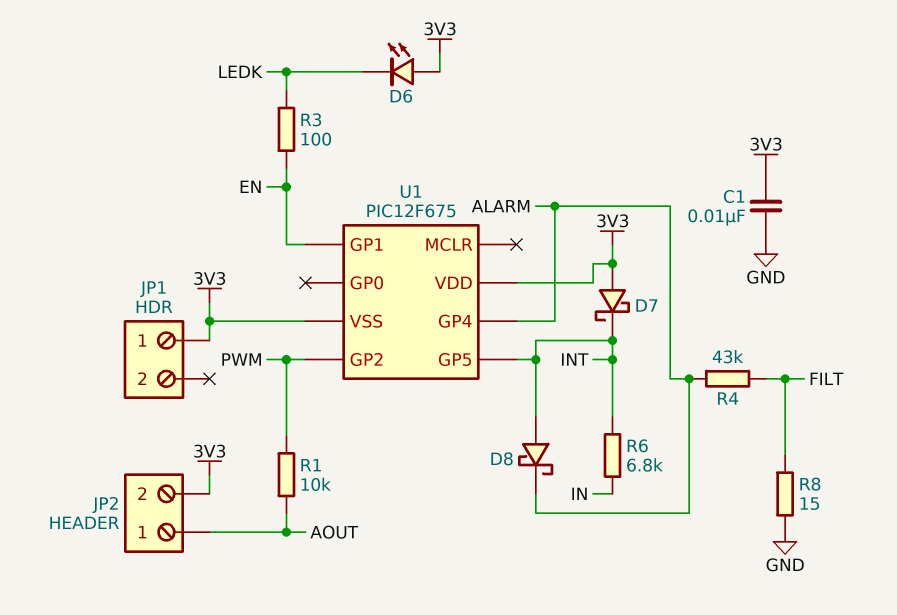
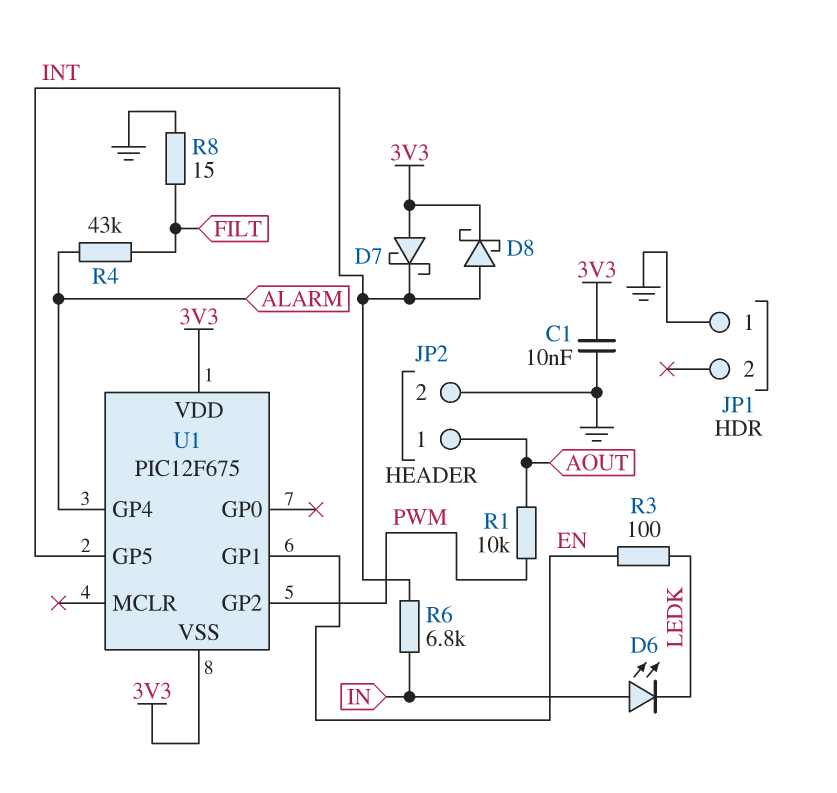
D6: LED (A 3V3, K LEDK) -> LED (A IN, K LEDK)
D8: schottky (A INT, K ALARM) -> schottky (A INT, K 3V3)
JP1 pin 1: 3V3 -> GND
JP2 pin 2: 3V3 -> GND

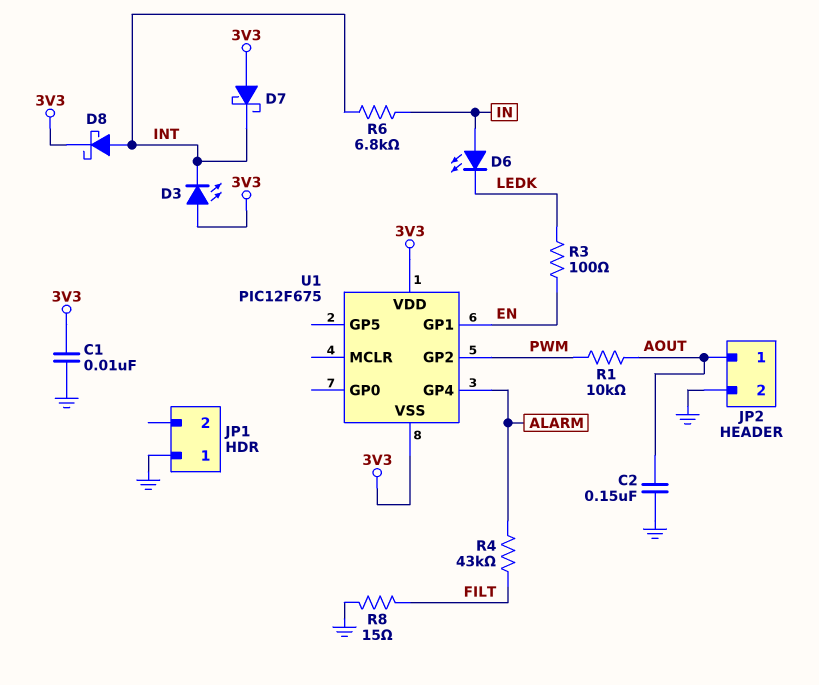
C2: none -> 150nF (AOUT, GND)
D3: none -> LED (A 3V3, K INT)
U1 pin GP5: INT -> none

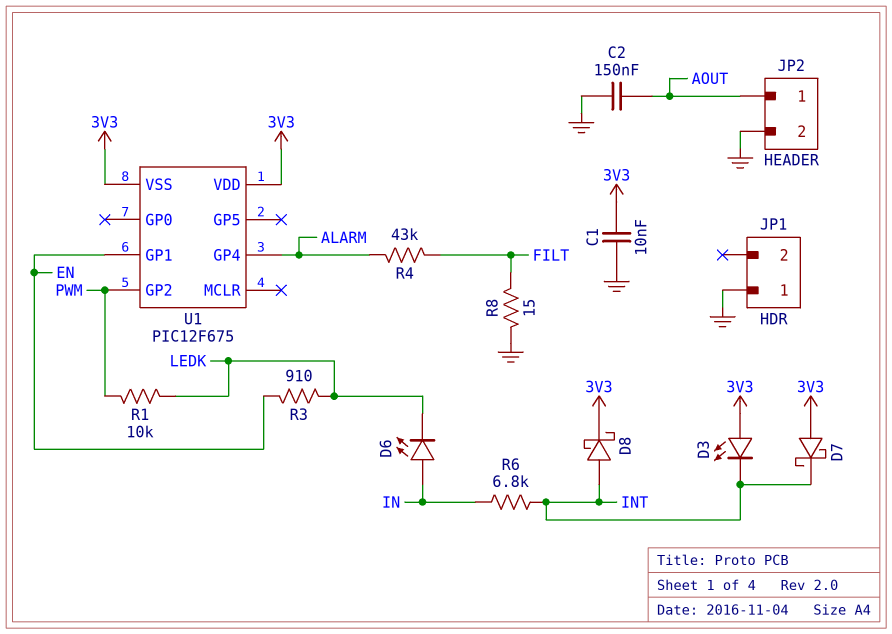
R1: 10k (AOUT, PWM) -> 10k (LEDK, PWM)
R3: 100 (EN, LEDK) -> 910 (EN, LEDK)

